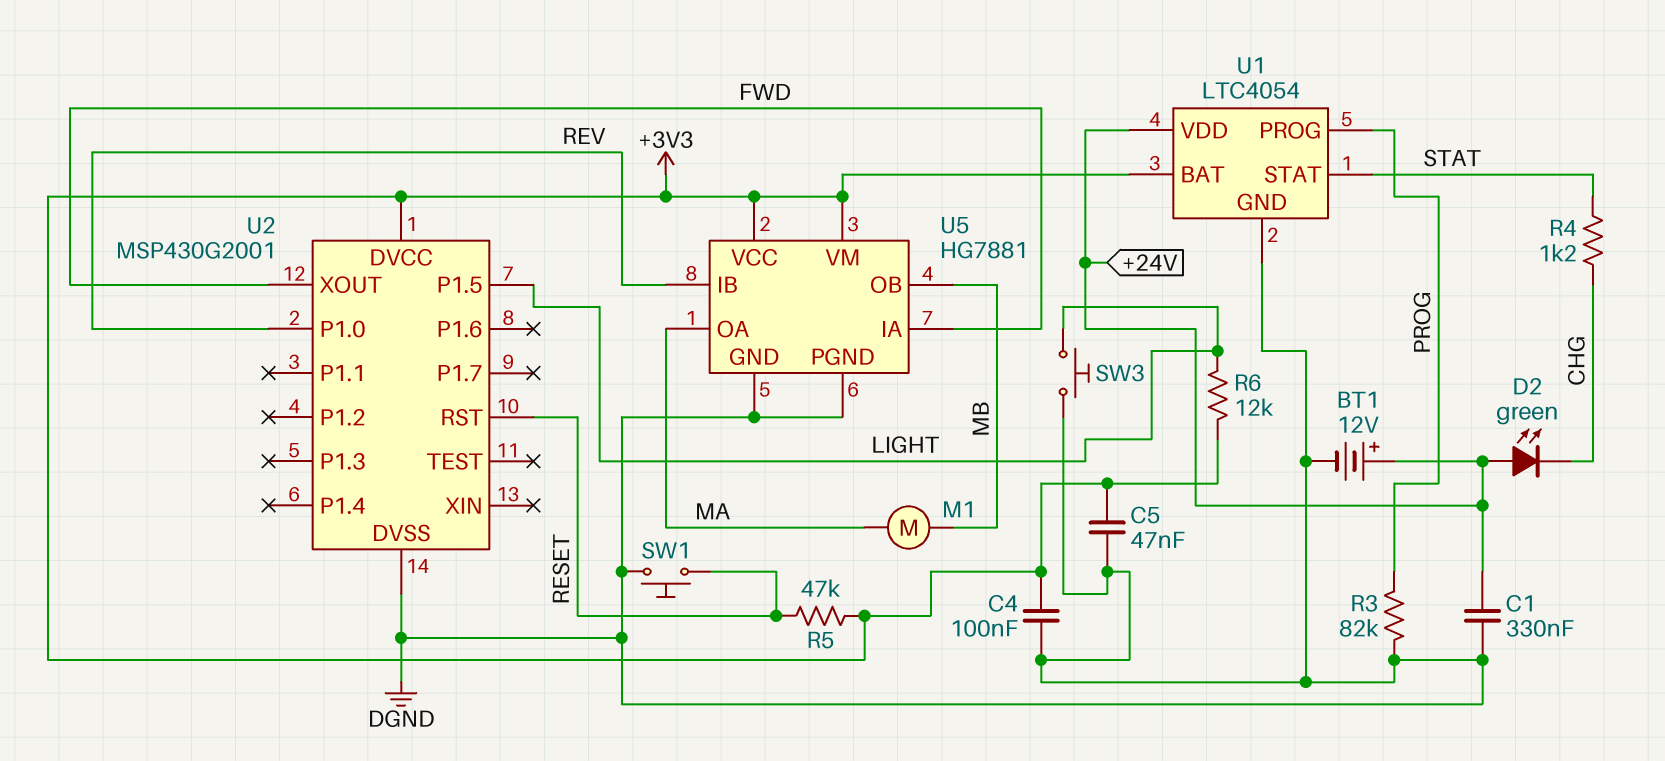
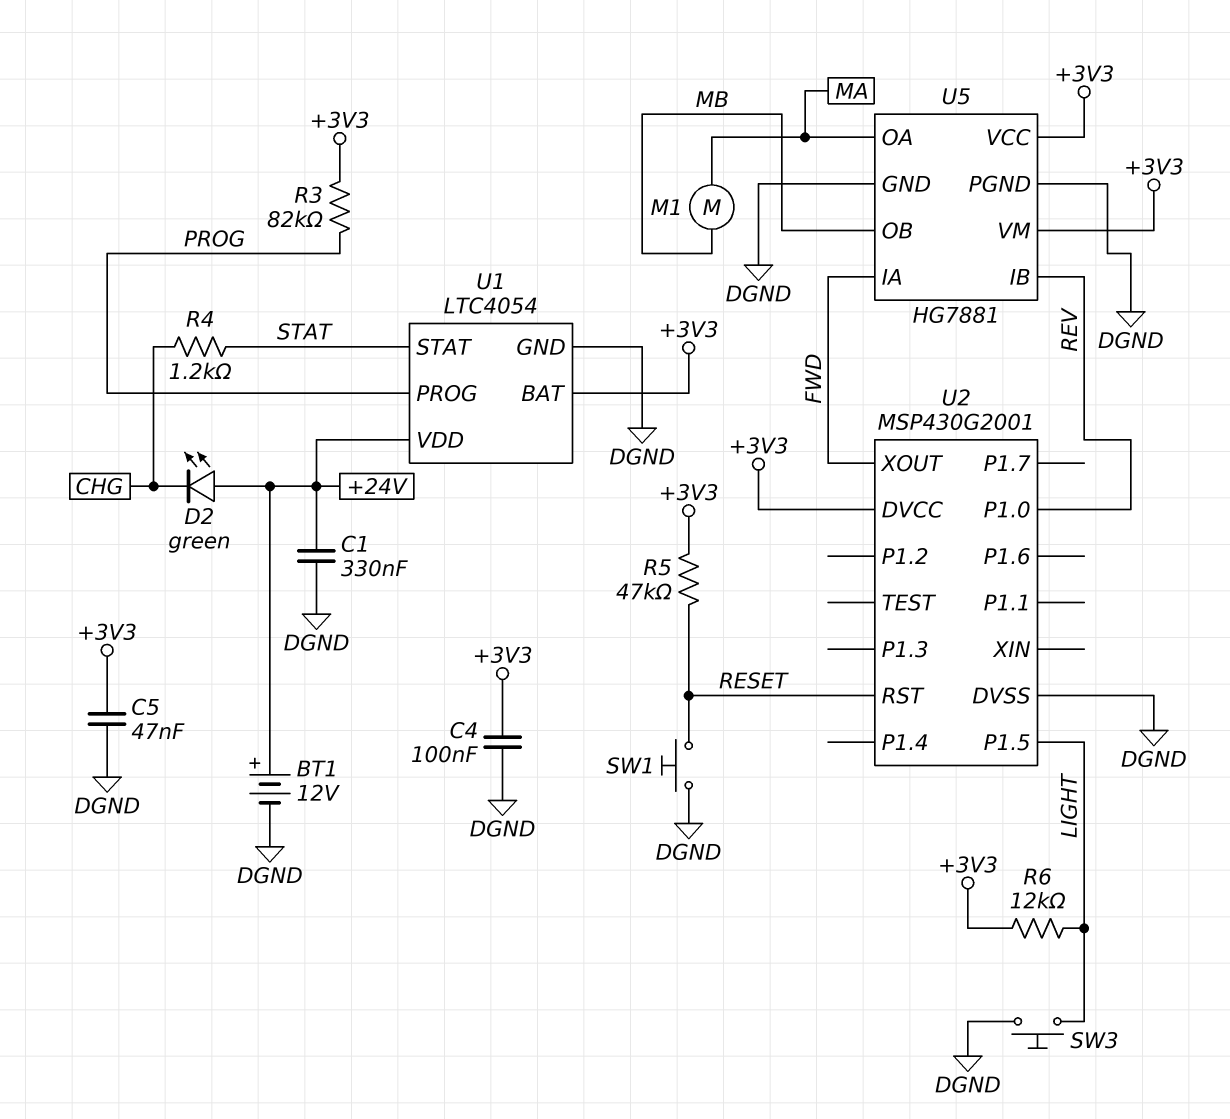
R3: 82k (DGND, PROG) -> 82k (+3V3, PROG)

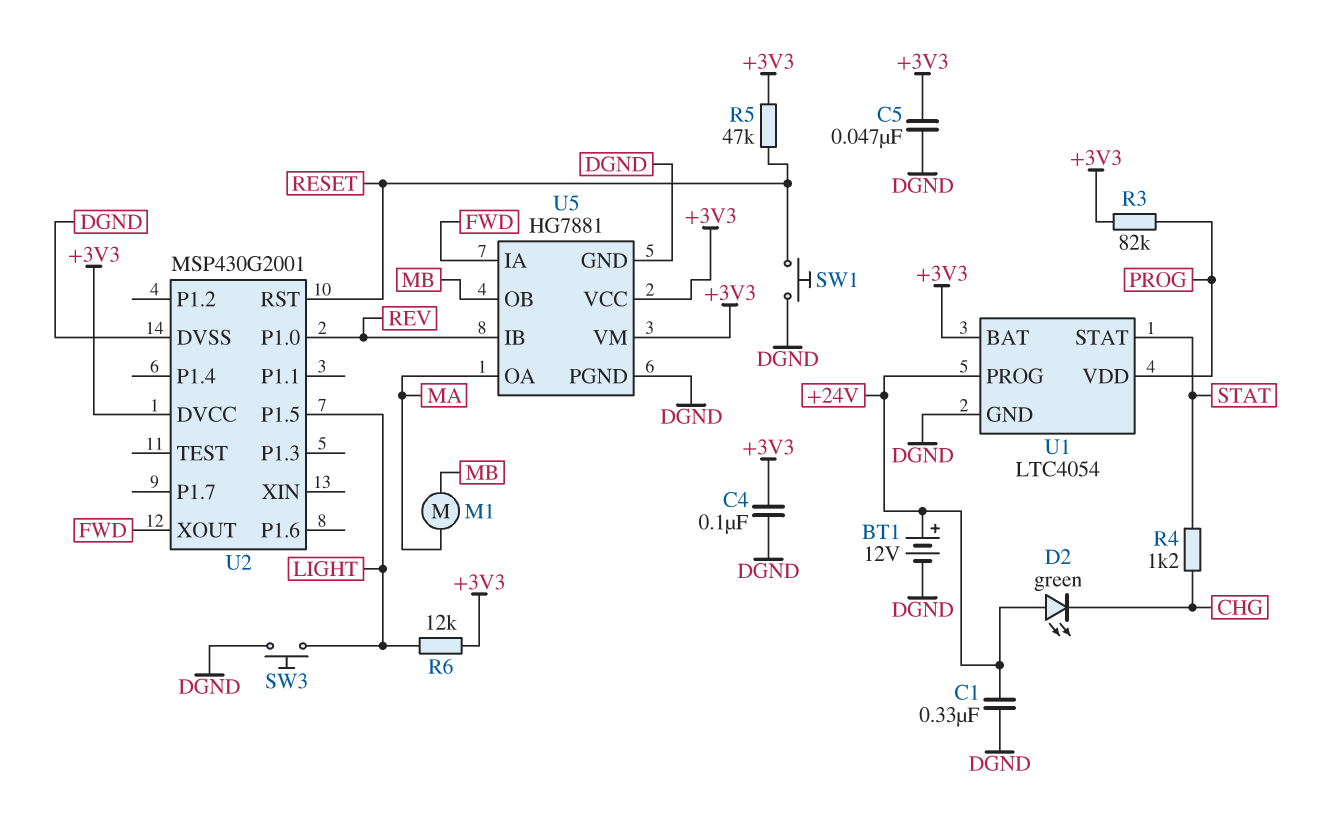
U1 pin PROG: PROG -> +24V
U1 pin VDD: +24V -> PROG

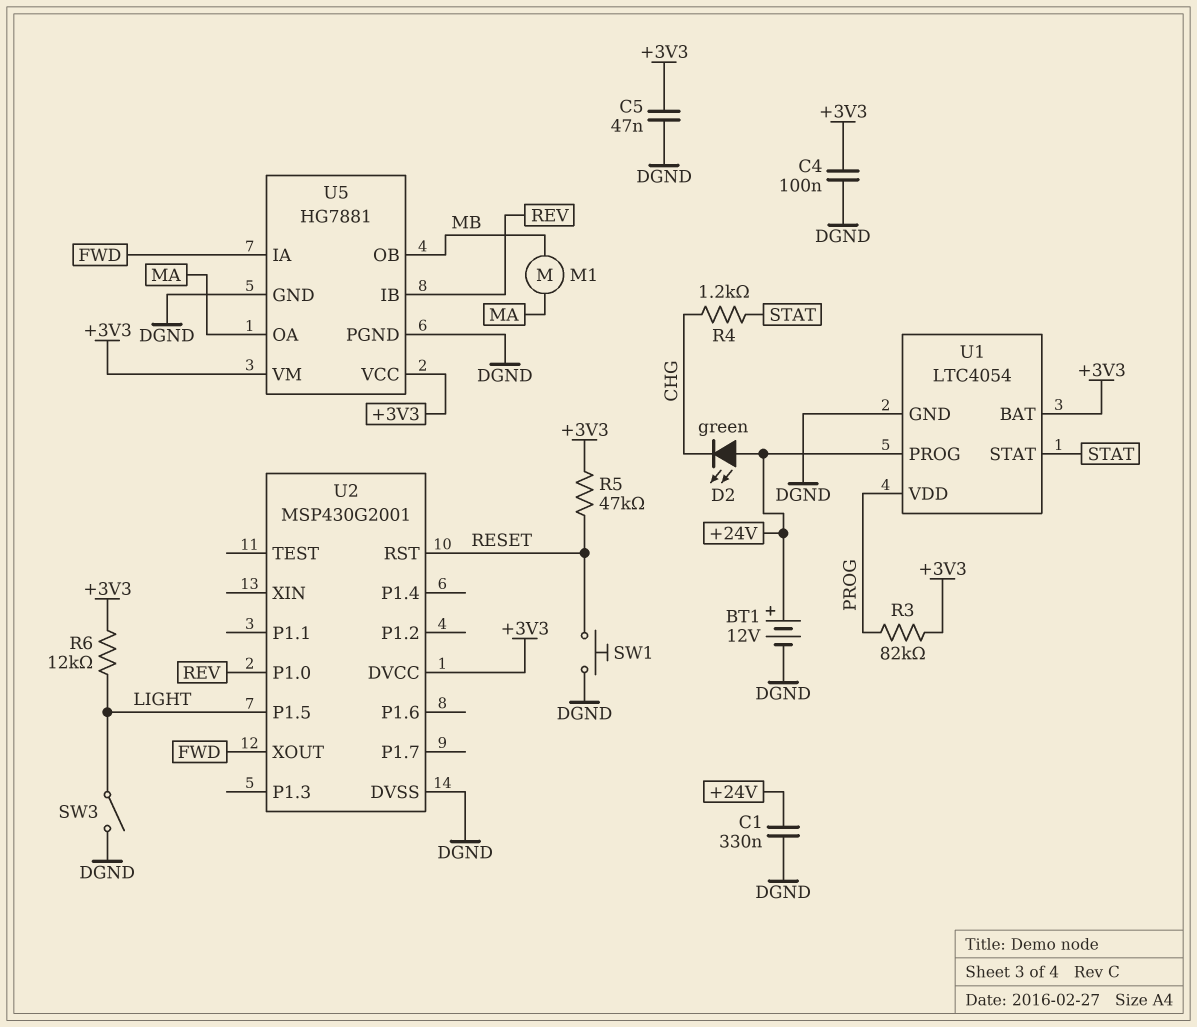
SW3: button (DGND, LIGHT) -> switch (DGND, LIGHT)

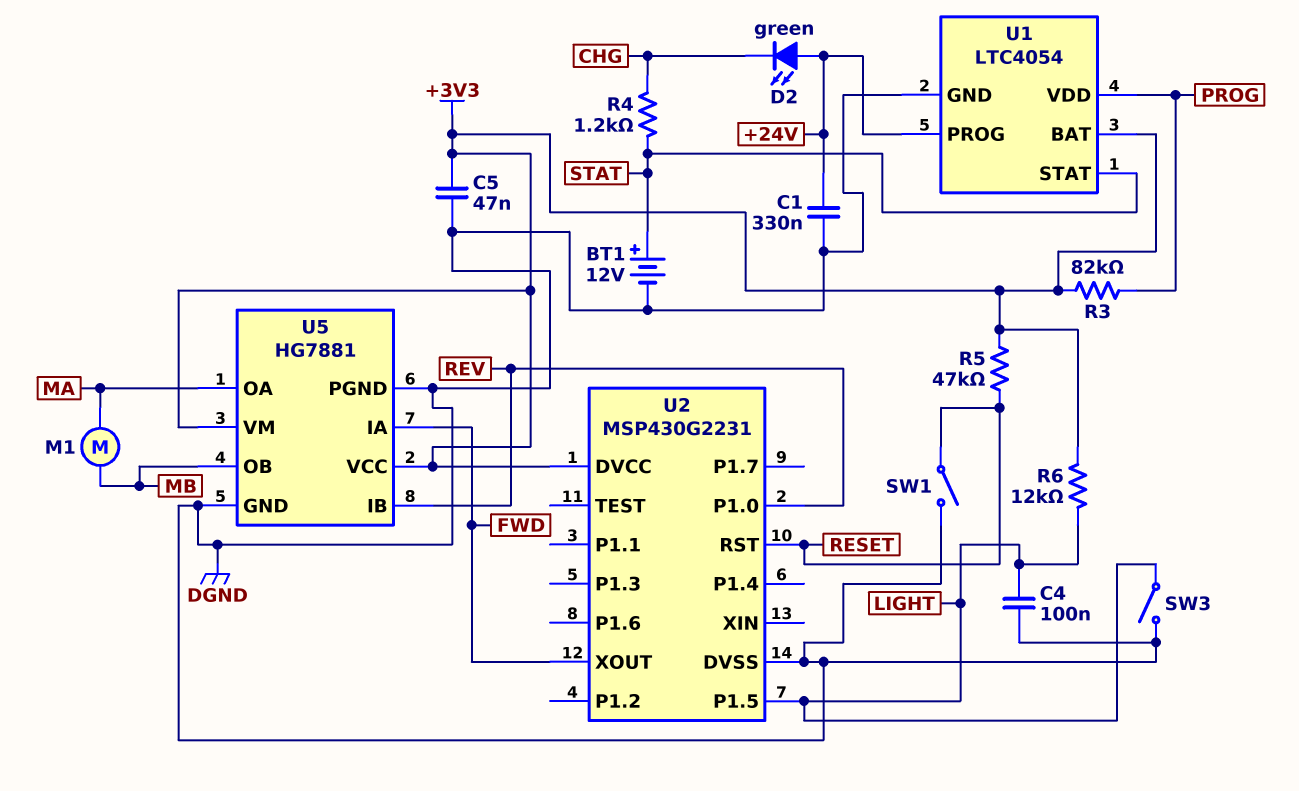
BT1: 12V (plus +24V, minus DGND) -> 12V (plus STAT, minus DGND)
C4: 100nF (+3V3, DGND) -> 100nF (DGND, LIGHT)
SW1: button (DGND, RESET) -> switch (DGND, RESET)
U2: MSP430G2001 -> MSP430G2231

